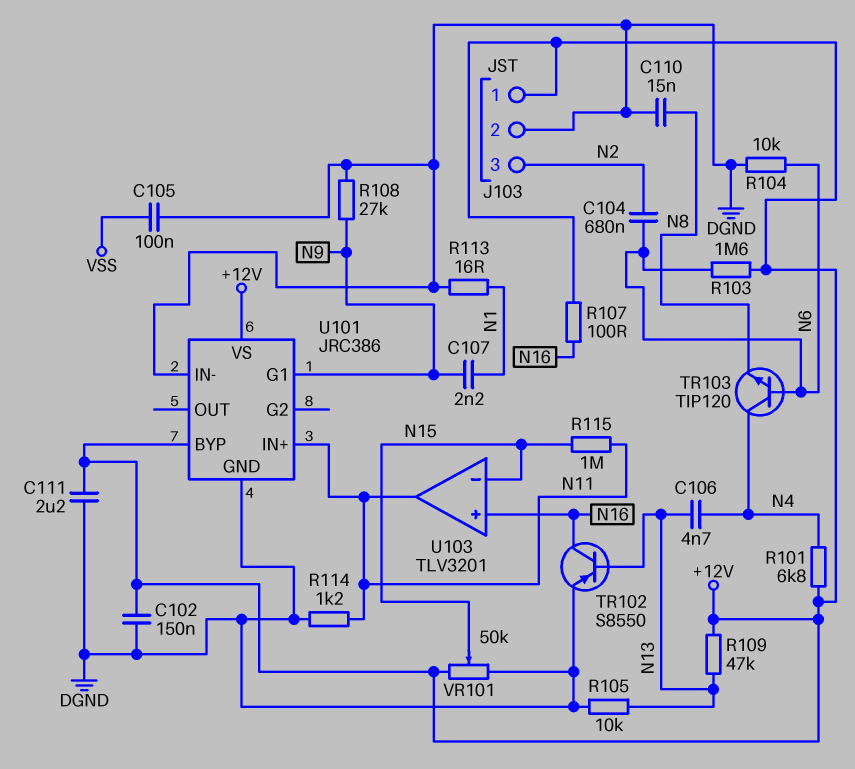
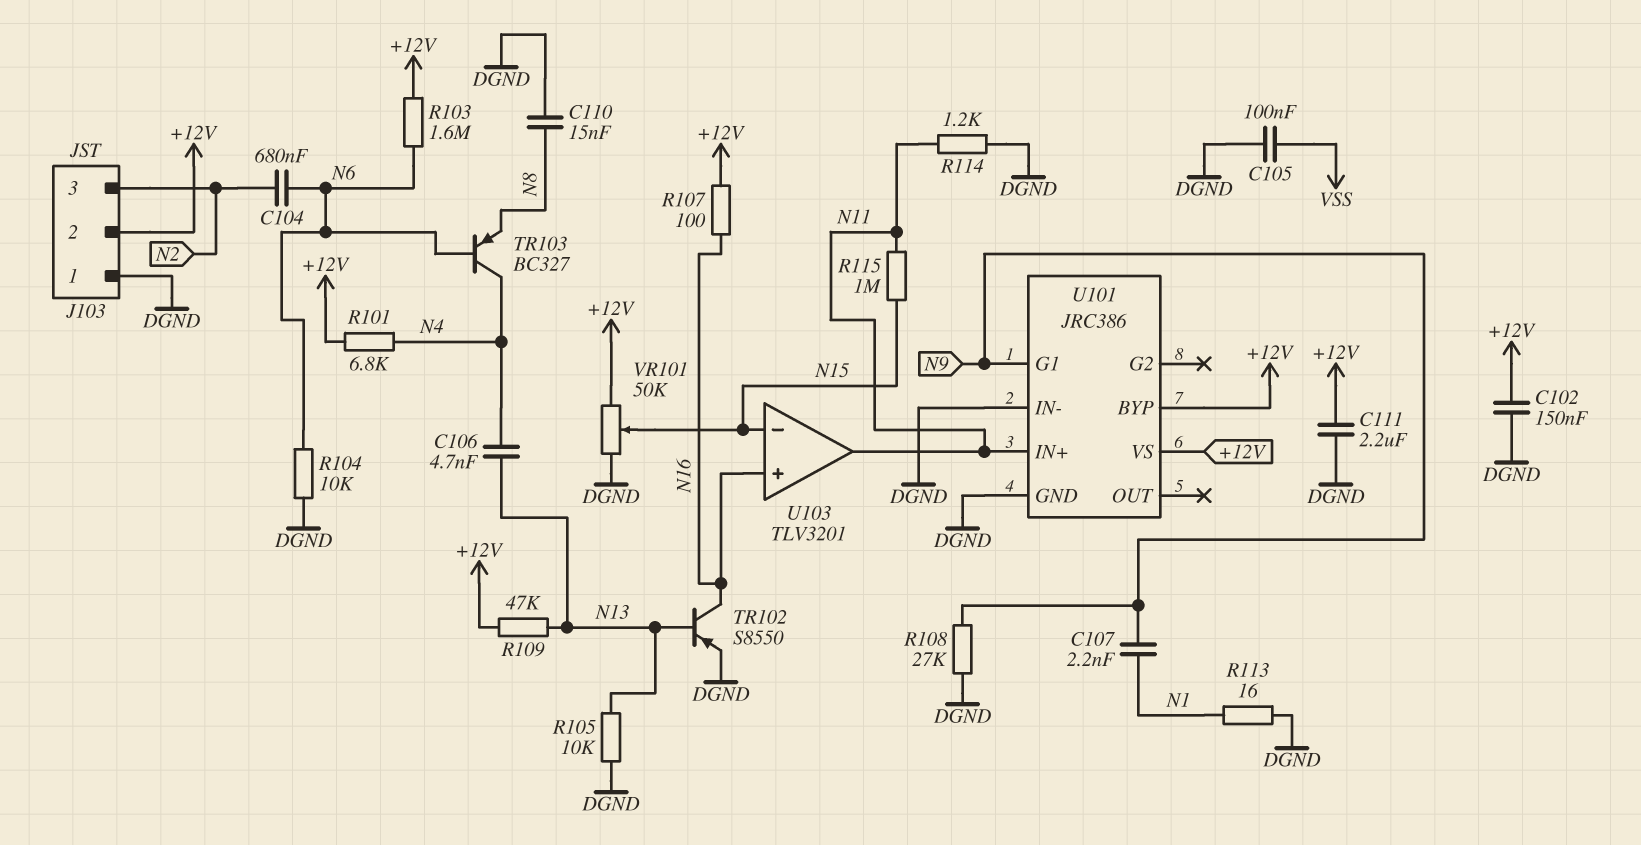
J103 pin 1: +12V -> DGND
J103 pin 2: DGND -> +12V
TR103: NPN TIP120 (B N6, C N4, E N8) -> PNP BC327 (B N6, C N4, E N8)

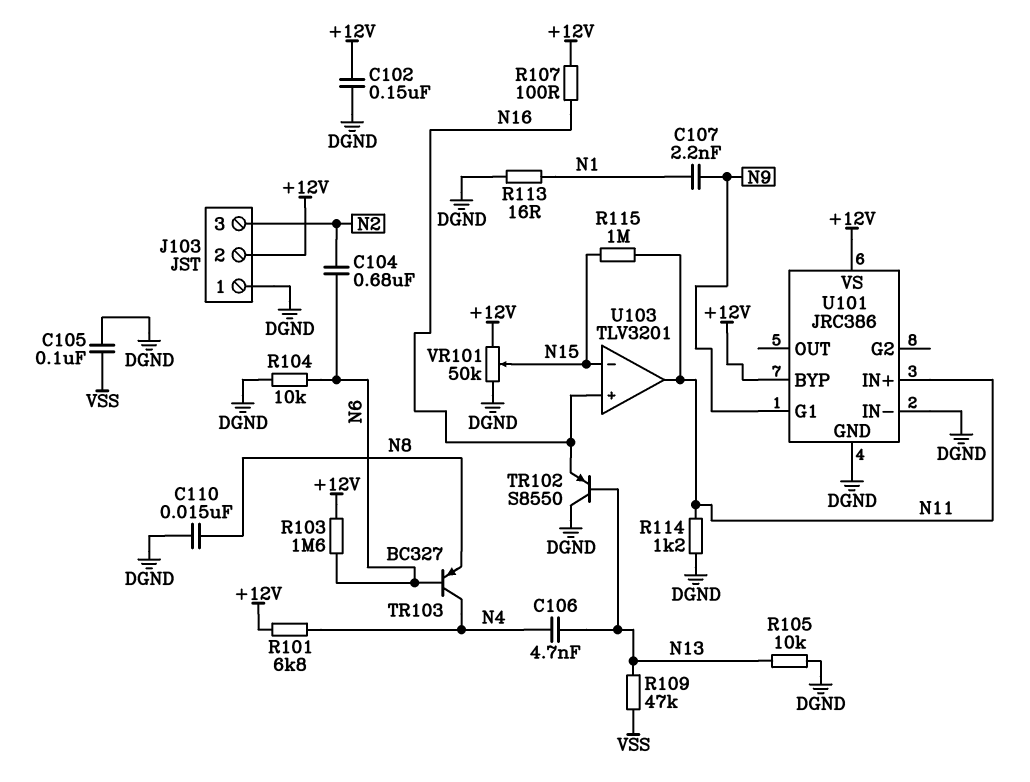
C111: 2.2uF (+12V, DGND) -> none
R108: 27k (DGND, N9) -> none
R109: 47k (+12V, N13) -> 47k (N13, VSS)
TR102: PNP S8550 (B N13, C N16, E DGND) -> PNP S8550 (B N13, C DGND, E N16)

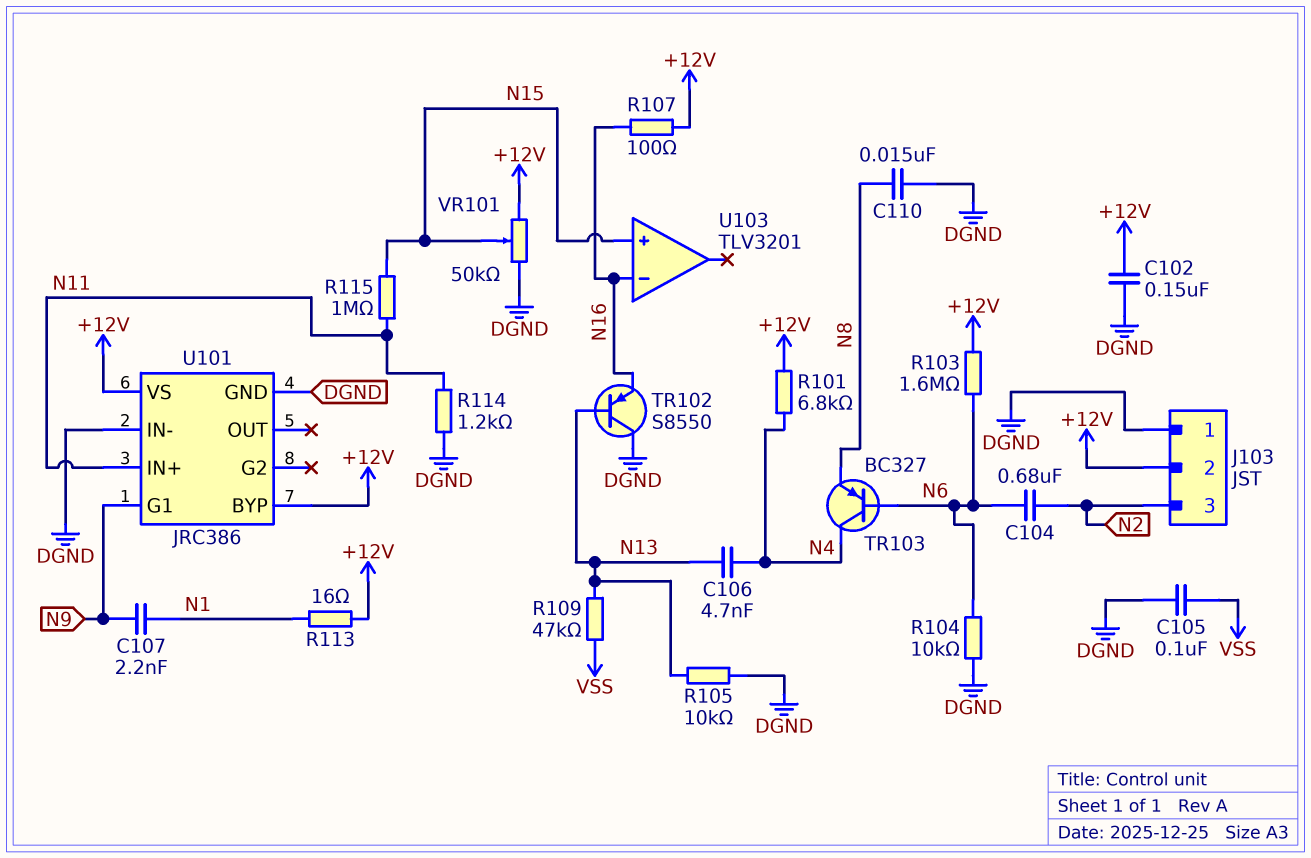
R113: 16 (DGND, N1) -> 16 (+12V, N1)
U103 pin in+: N16 -> N15
U103 pin in-: N15 -> N16
U103 pin out: N11 -> none

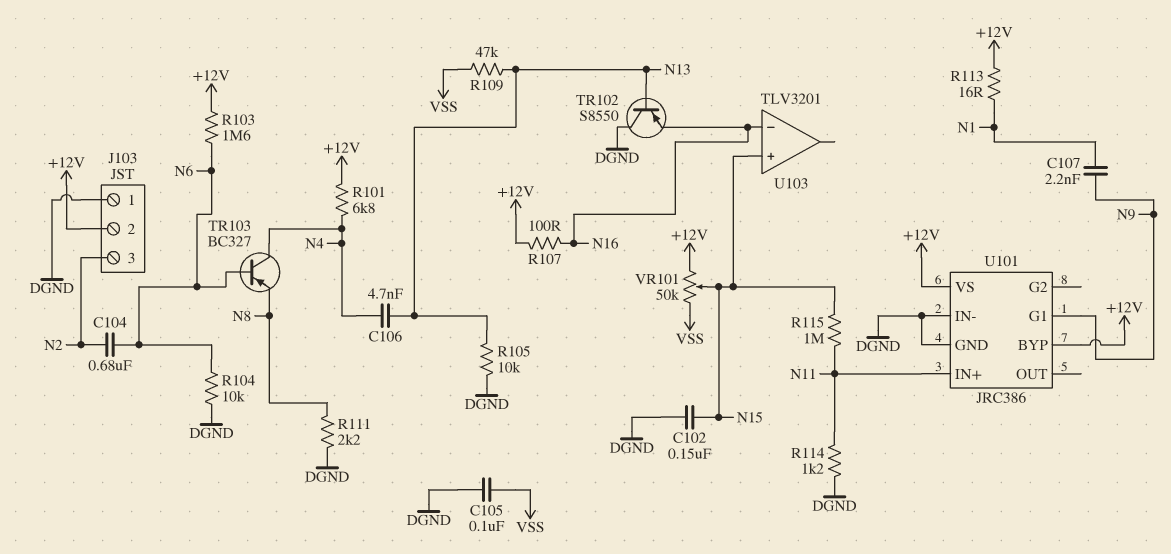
C102: 150nF (+12V, DGND) -> 150nF (DGND, N15)
C110: 15nF (DGND, N8) -> none
R111: none -> 2.2k (DGND, N8)
VR101: 50k (+12V, DGND, wiper N15) -> 50k (+12V, VSS, wiper N15)

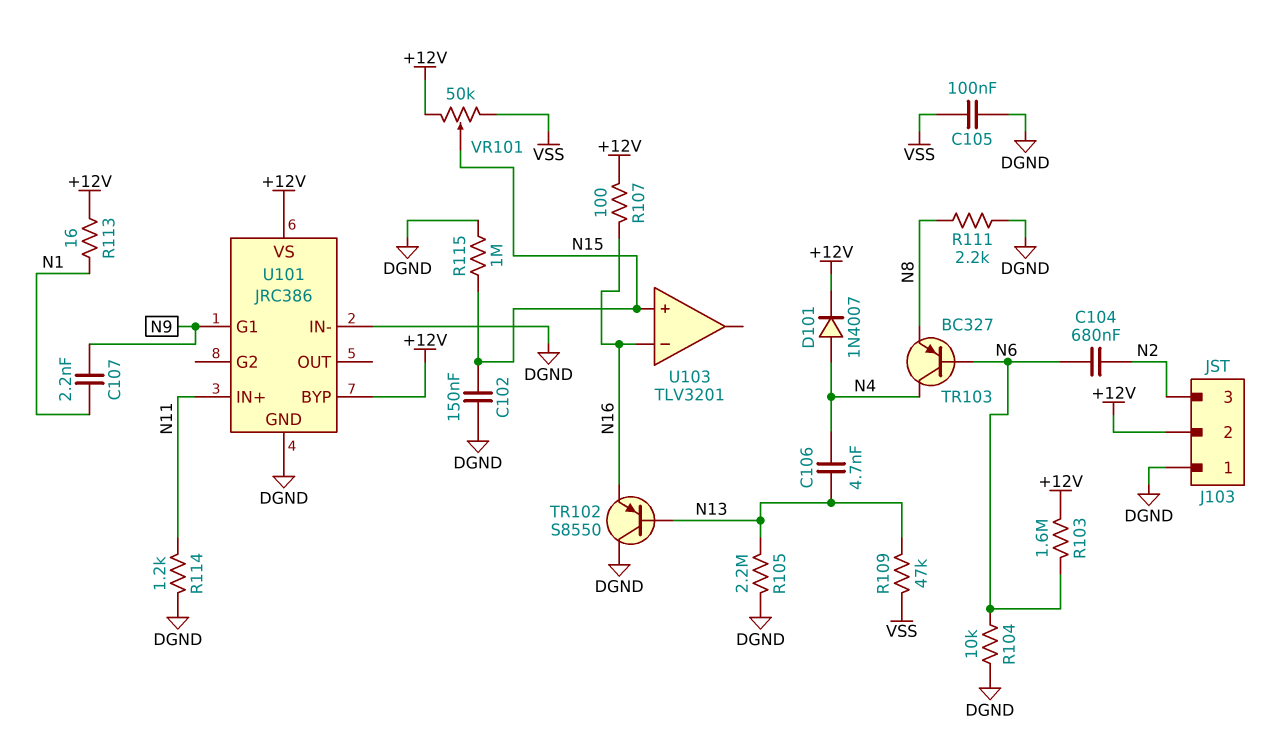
D101: none -> diode 1N4007 (A N4, K +12V)
R101: 6.8k (+12V, N4) -> none
R105: 10k (DGND, N13) -> 2.2M (DGND, N13)
R115: 1M (N11, N15) -> 1M (DGND, N15)

